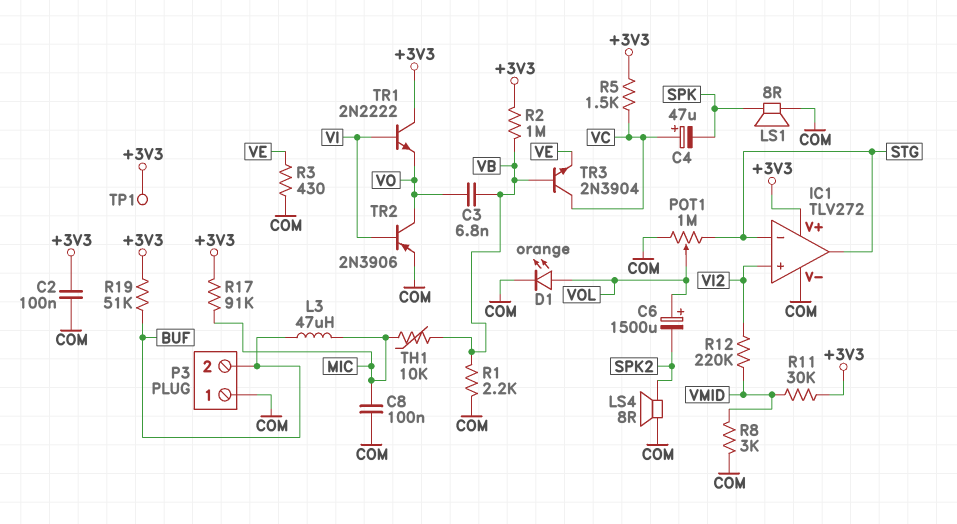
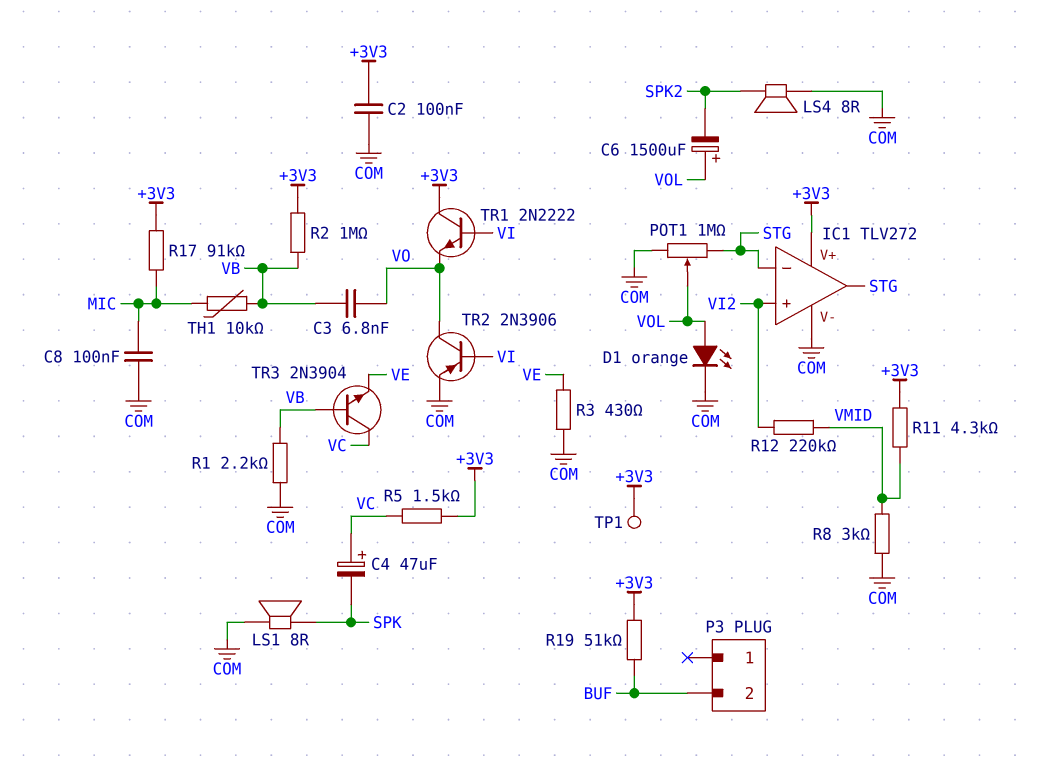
L3: 47uH (BUF, MIC) -> none
P3 pin 1: COM -> none
R11: 30k (+3V3, VMID) -> 4.3k (+3V3, VMID)

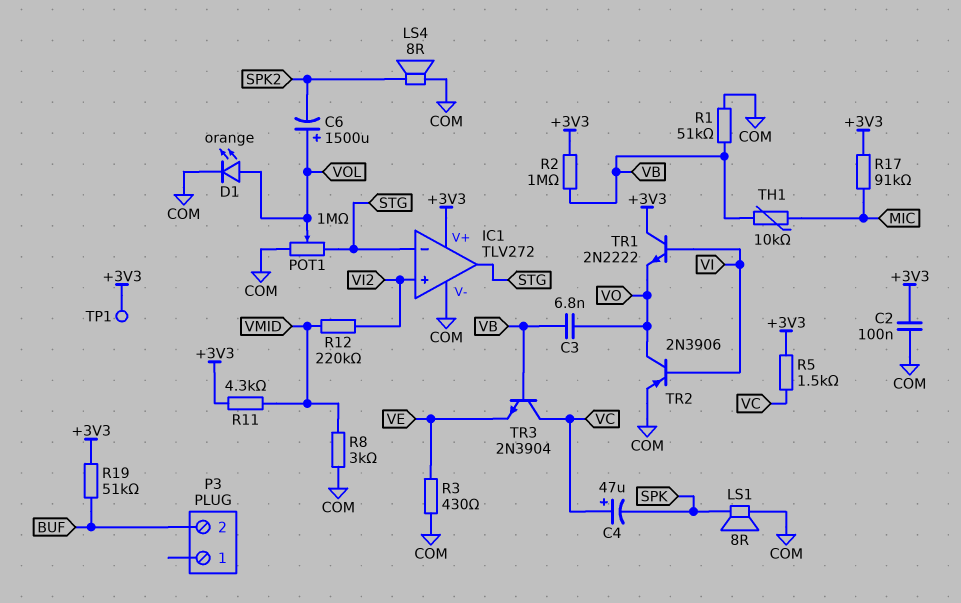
C8: 100nF (COM, MIC) -> none
R1: 2.2k (COM, VB) -> 51k (COM, VB)

